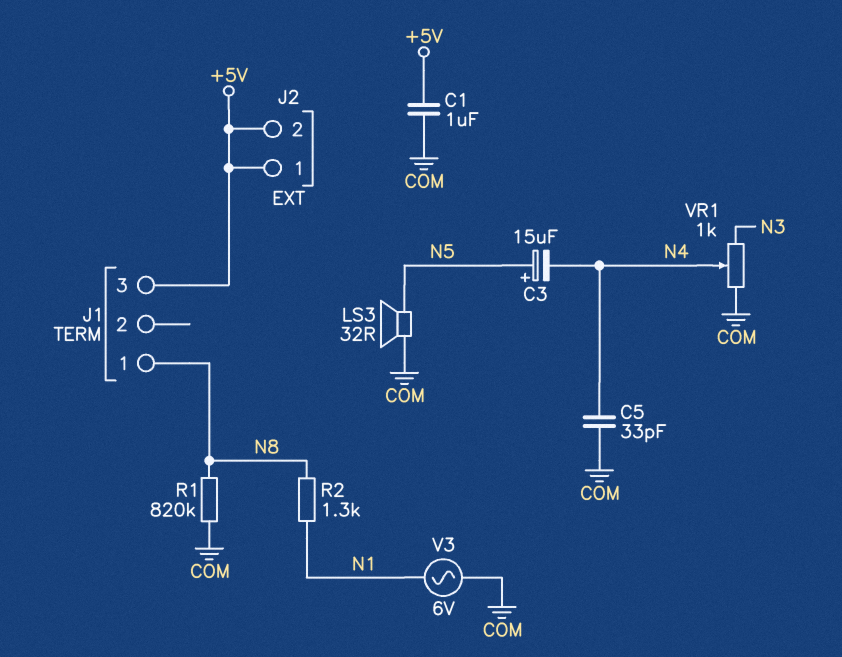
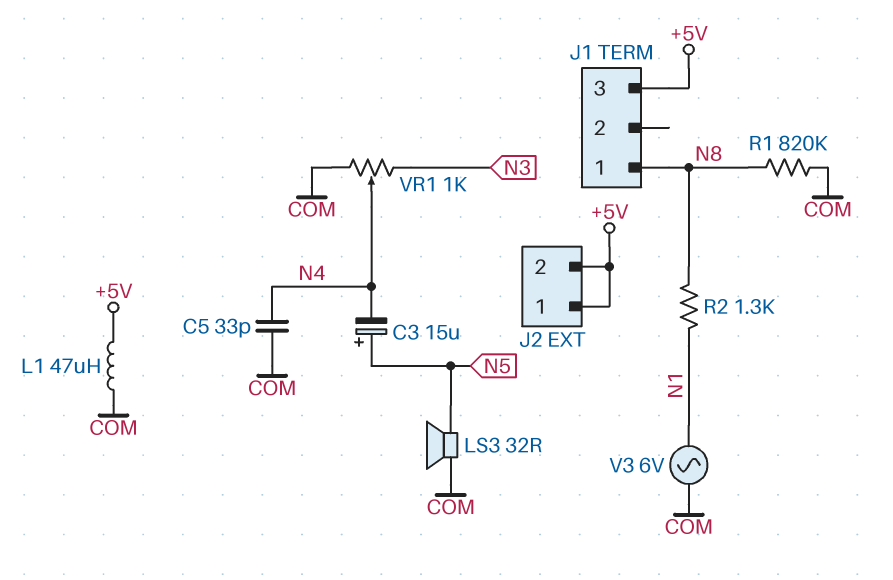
C1: 1uF (+5V, COM) -> none
L1: none -> 47uH (+5V, COM)

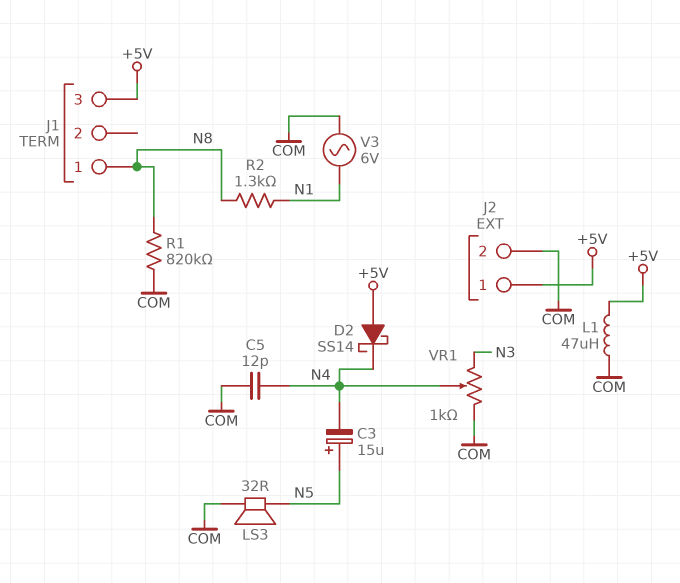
C5: 33pF (COM, N4) -> 12pF (COM, N4)
D2: none -> schottky SS14 (A +5V, K N4)
J2 pin 2: +5V -> COM

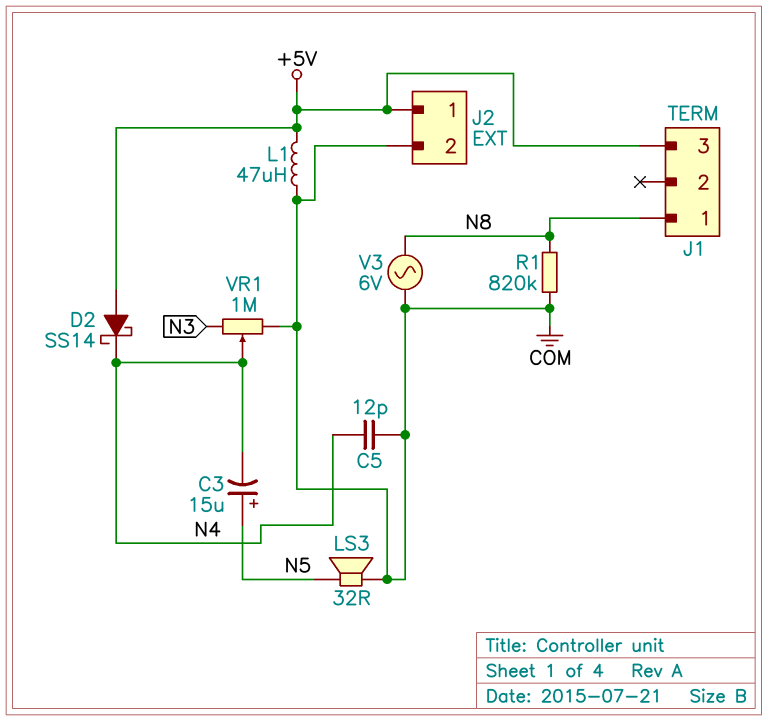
R2: 1.3k (N1, N8) -> none
V3: AC 6V (COM, N1) -> AC 6V (COM, N8)
VR1: 1k (COM, N3, wiper N4) -> 1M (COM, N3, wiper N4)

